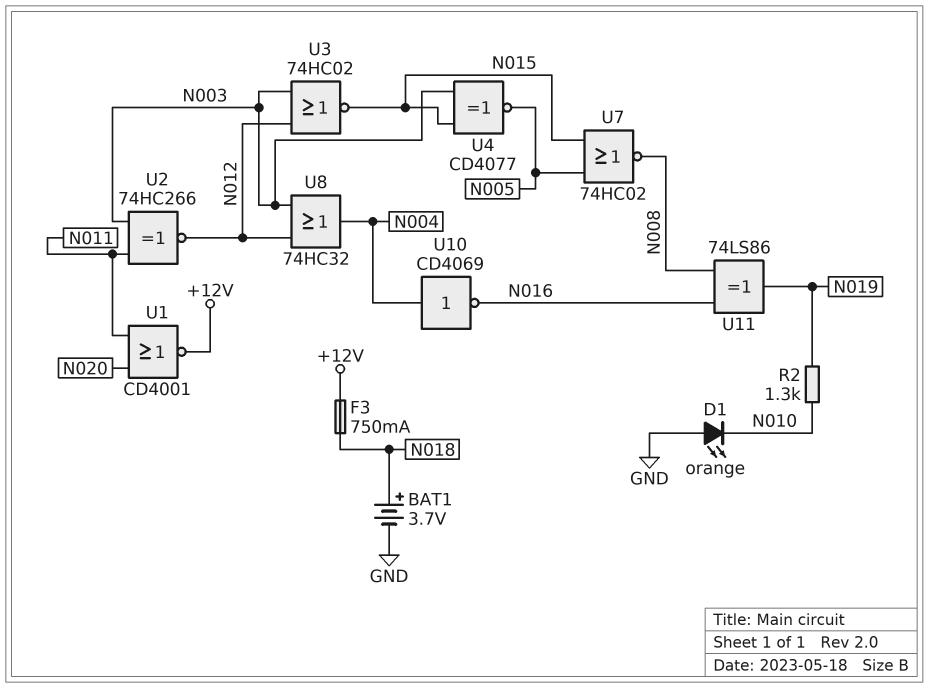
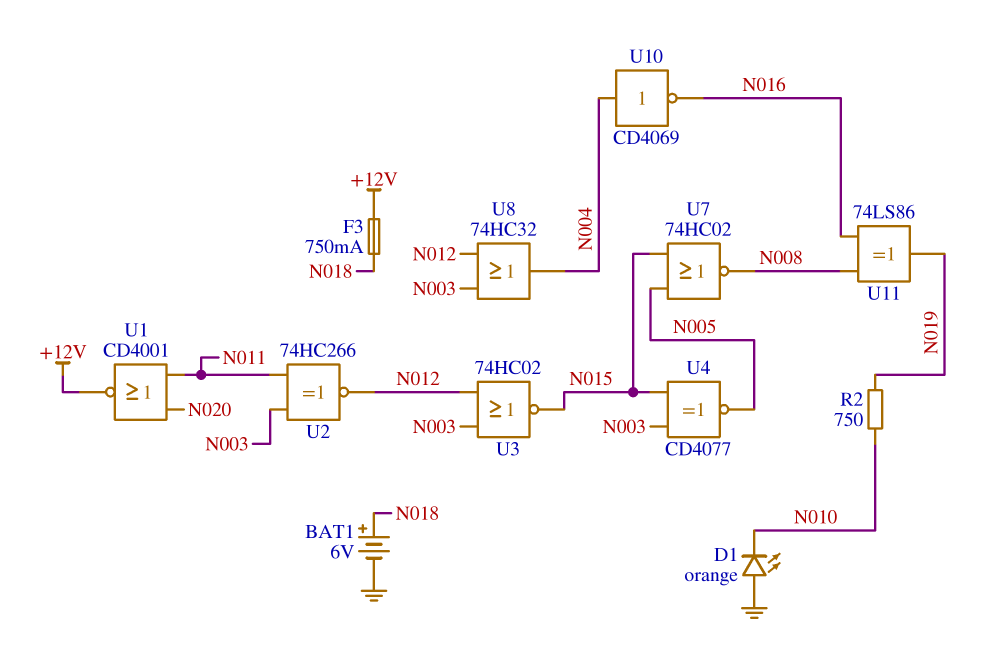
BAT1: 3.7V (plus N018, minus GND) -> 6V (plus N018, minus GND)
R2: 1.3k (N010, N019) -> 750 (N010, N019)

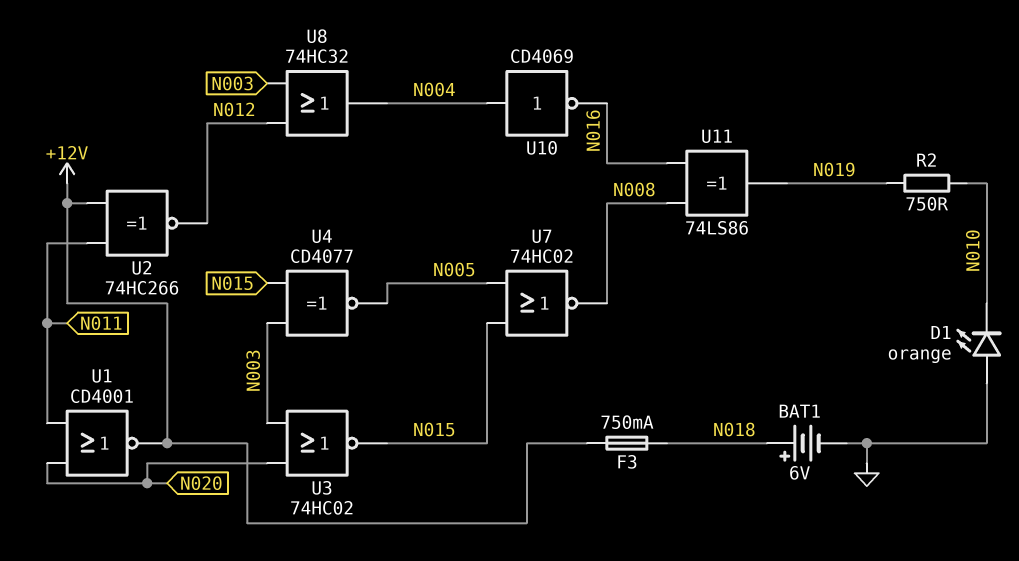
U2: XNOR 74HC266 (in N003, in N011, out N012) -> XNOR 74HC266 (in +12V, in N011, out N012)
U3: NOR 74HC02 (in N003, in N012, out N015) -> NOR 74HC02 (in N003, in N020, out N015)

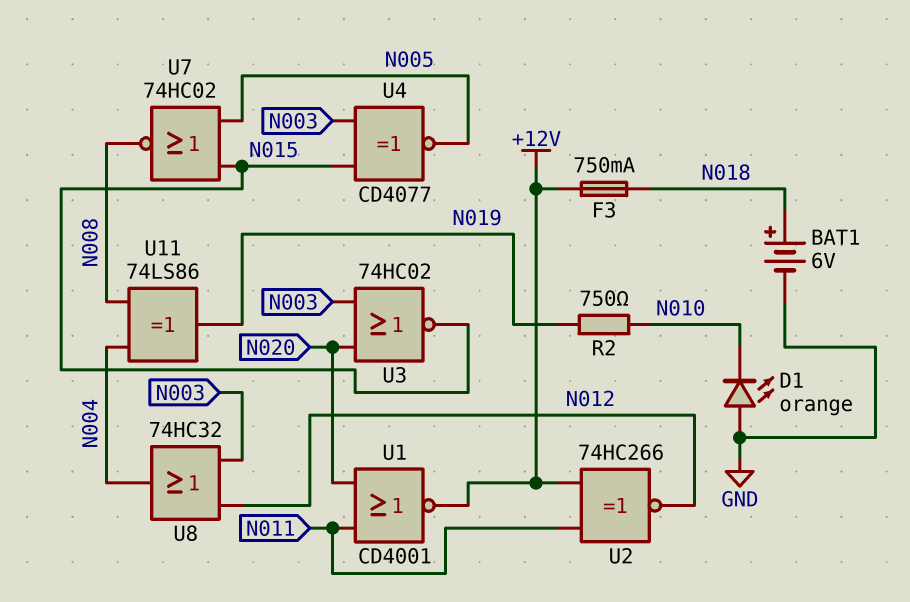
U10: NOT CD4069 (in N004, out N016) -> none
U11: XOR 74LS86 (in N008, in N016, out N019) -> XOR 74LS86 (in N004, in N008, out N019)

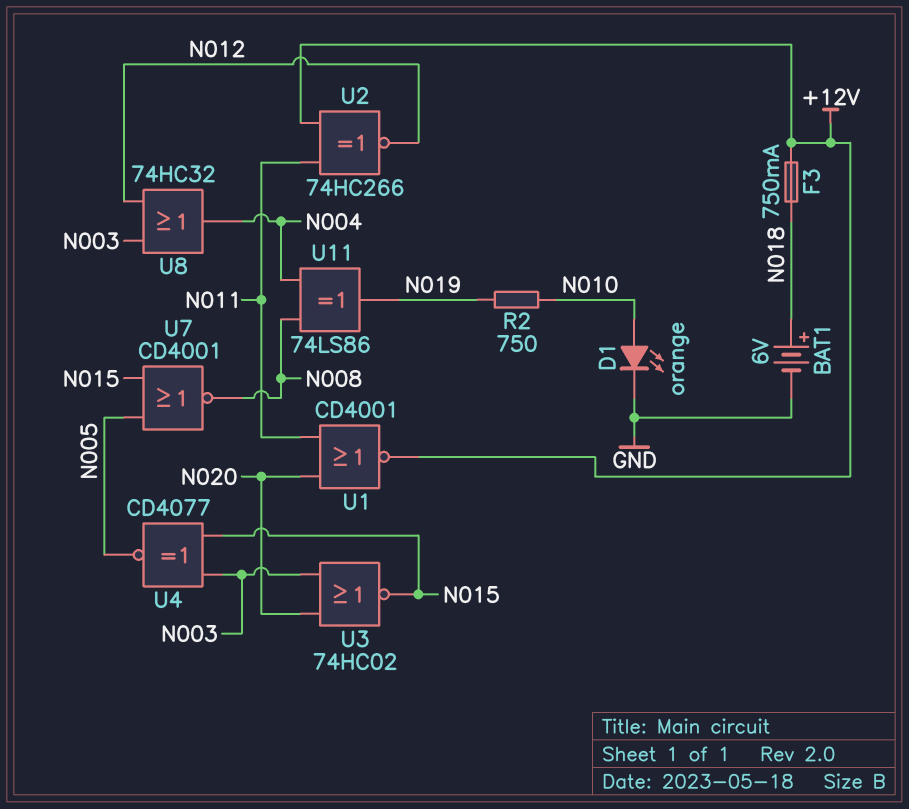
D1: LED orange (A GND, K N010) -> LED orange (A N010, K GND)
U7: NOR 74HC02 (in N005, in N015, out N008) -> NOR CD4001 (in N005, in N015, out N008)

